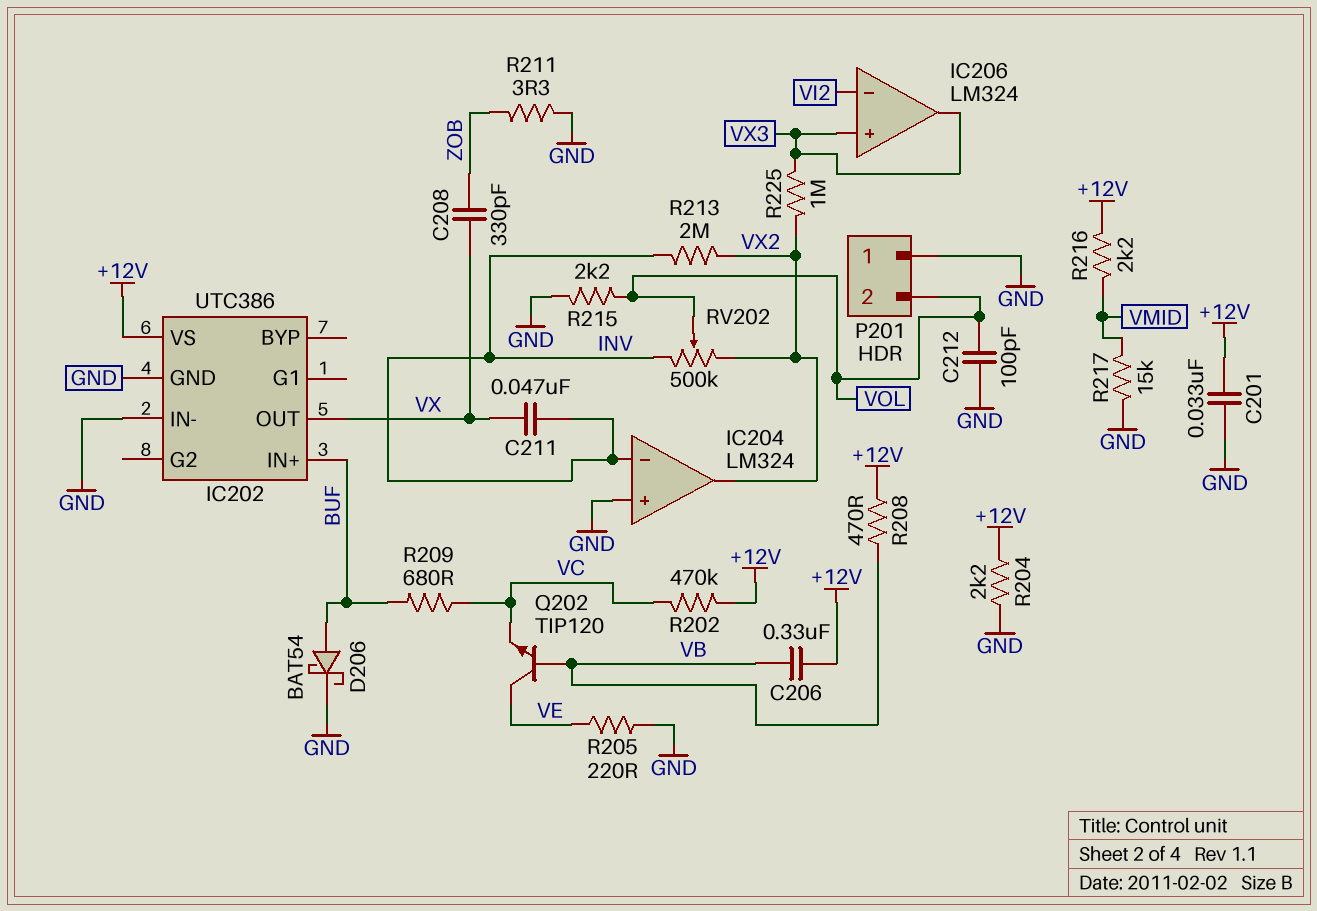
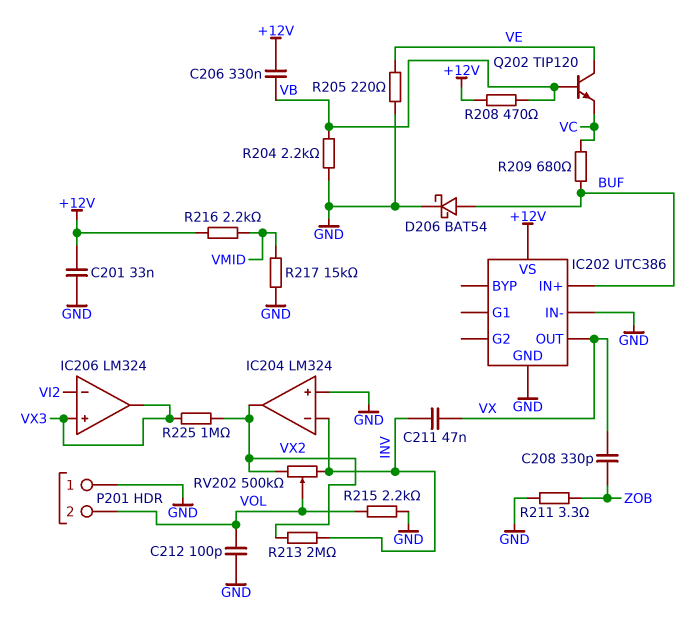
R202: 470k (+12V, VC) -> none
R204: 2.2k (+12V, GND) -> 2.2k (GND, VB)

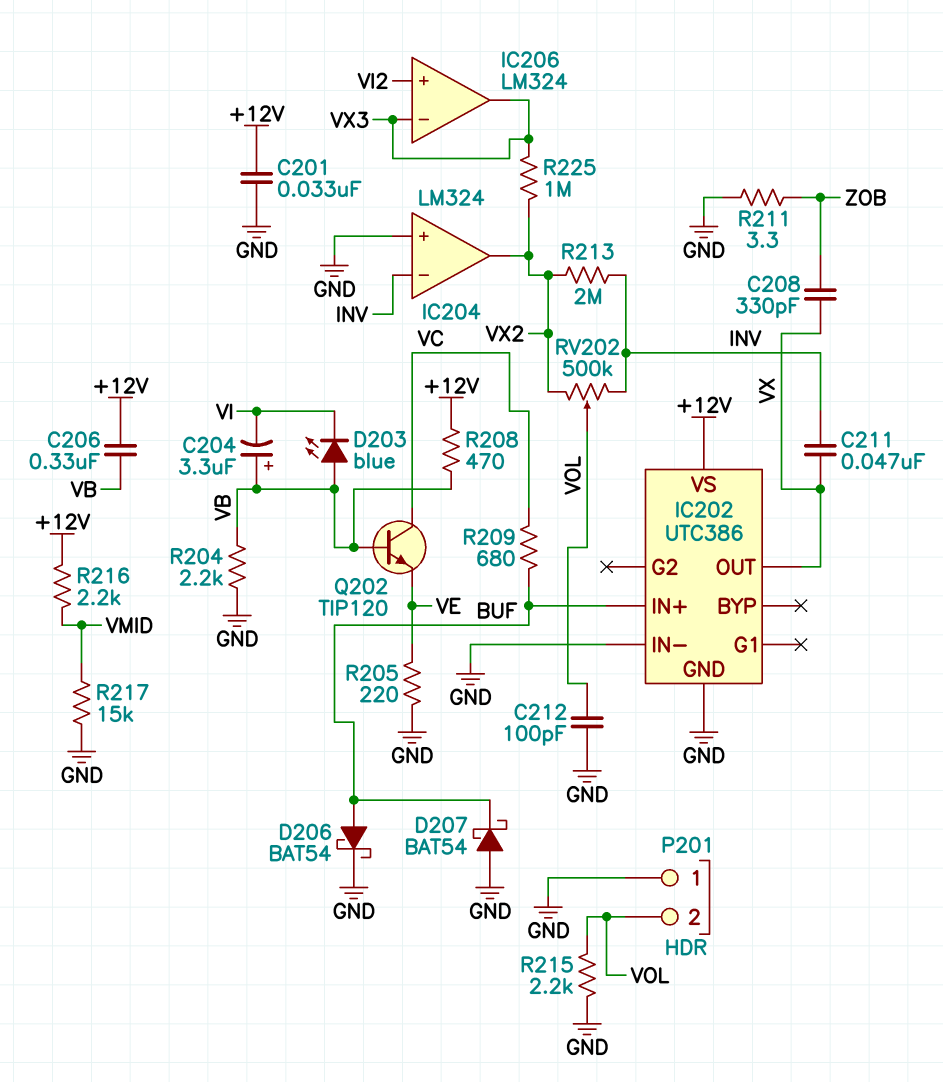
C204: none -> 3.3uF (plus VB, minus VI)
D203: none -> LED blue (A VB, K VI)
D207: none -> schottky BAT54 (A GND, K BUF)
IC206 pin in+: VX3 -> VI2
IC206 pin in-: VI2 -> VX3
Q202: NPN TIP120 (B VB, C VE, E VC) -> NPN TIP120 (B VB, C VC, E VE)

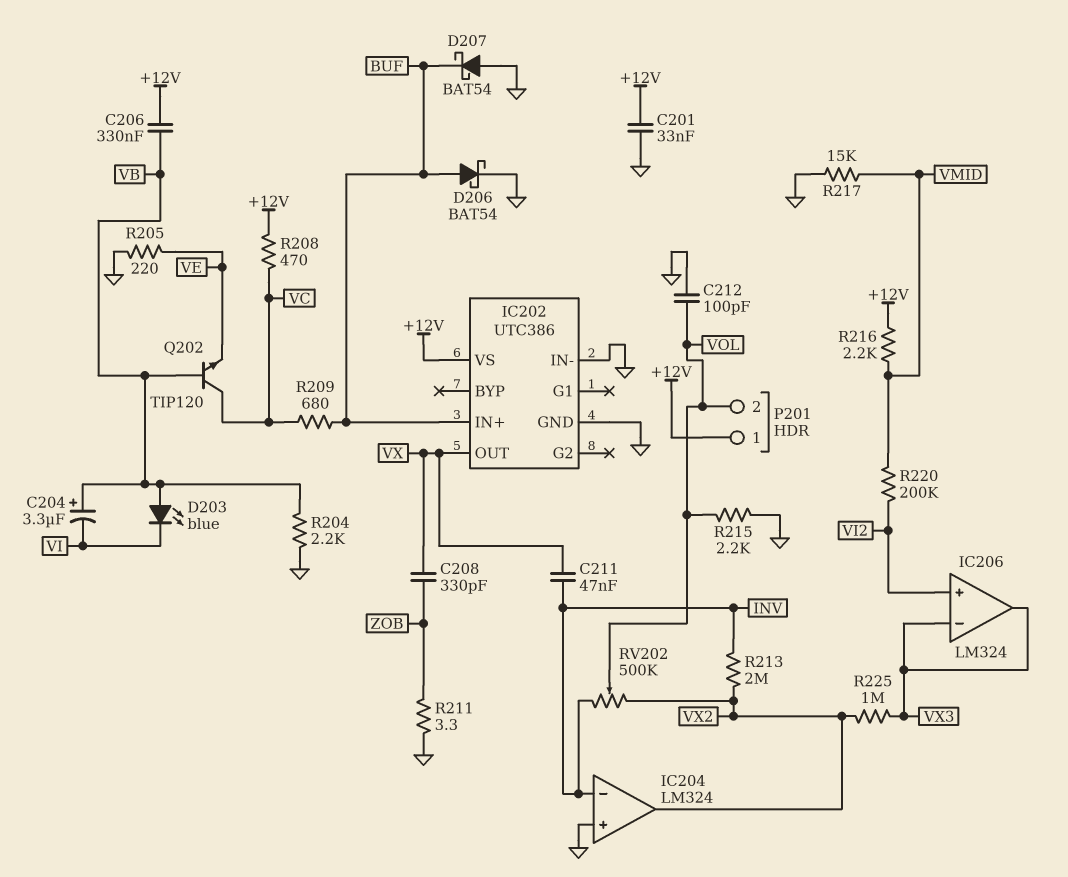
P201 pin 1: GND -> +12V
R208: 470 (+12V, VB) -> 470 (+12V, VC)
R220: none -> 200k (VI2, VMID)

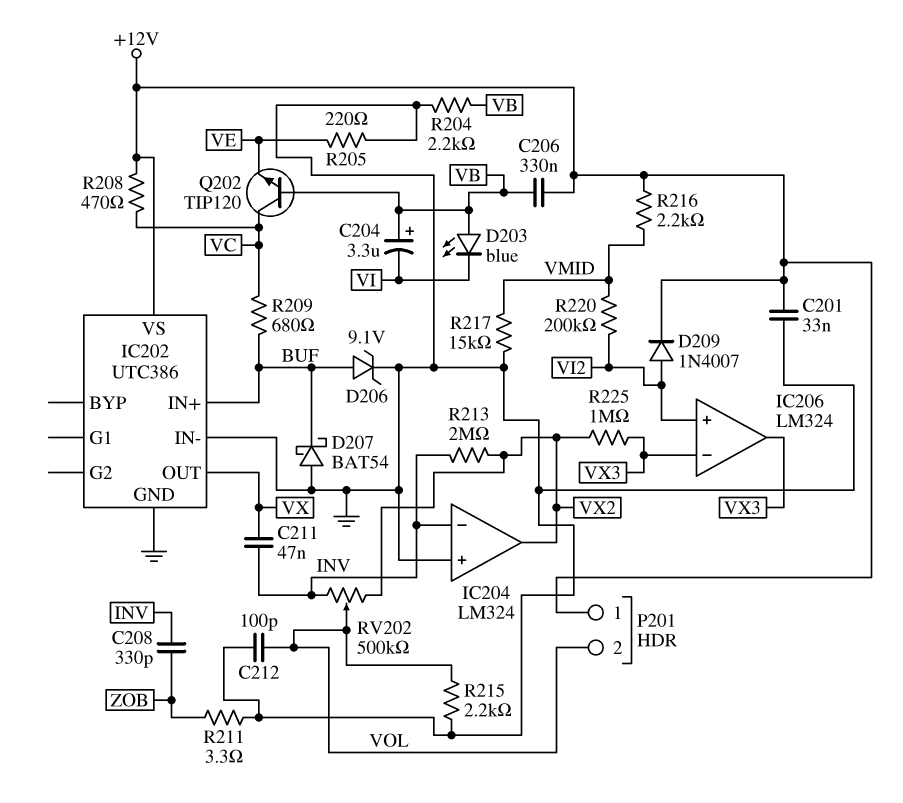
C208: 330pF (VX, ZOB) -> 330pF (INV, ZOB)
D206: schottky BAT54 (A BUF, K GND) -> zener 9.1V (A BUF, K GND)
D209: none -> diode 1N4007 (A VI2, K +12V)

